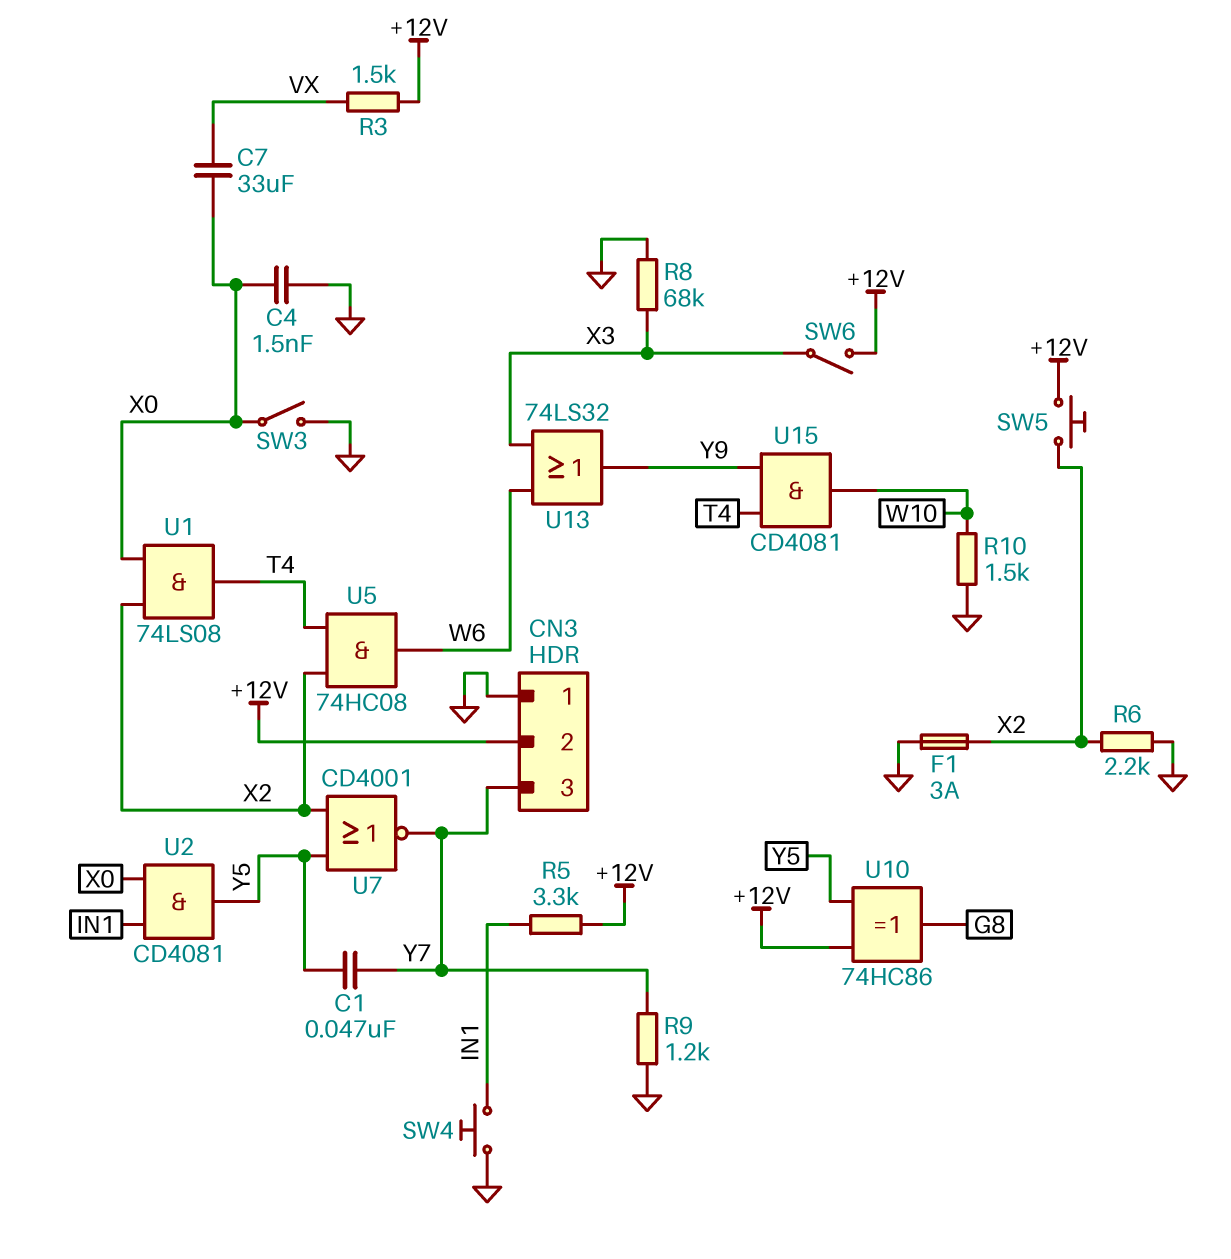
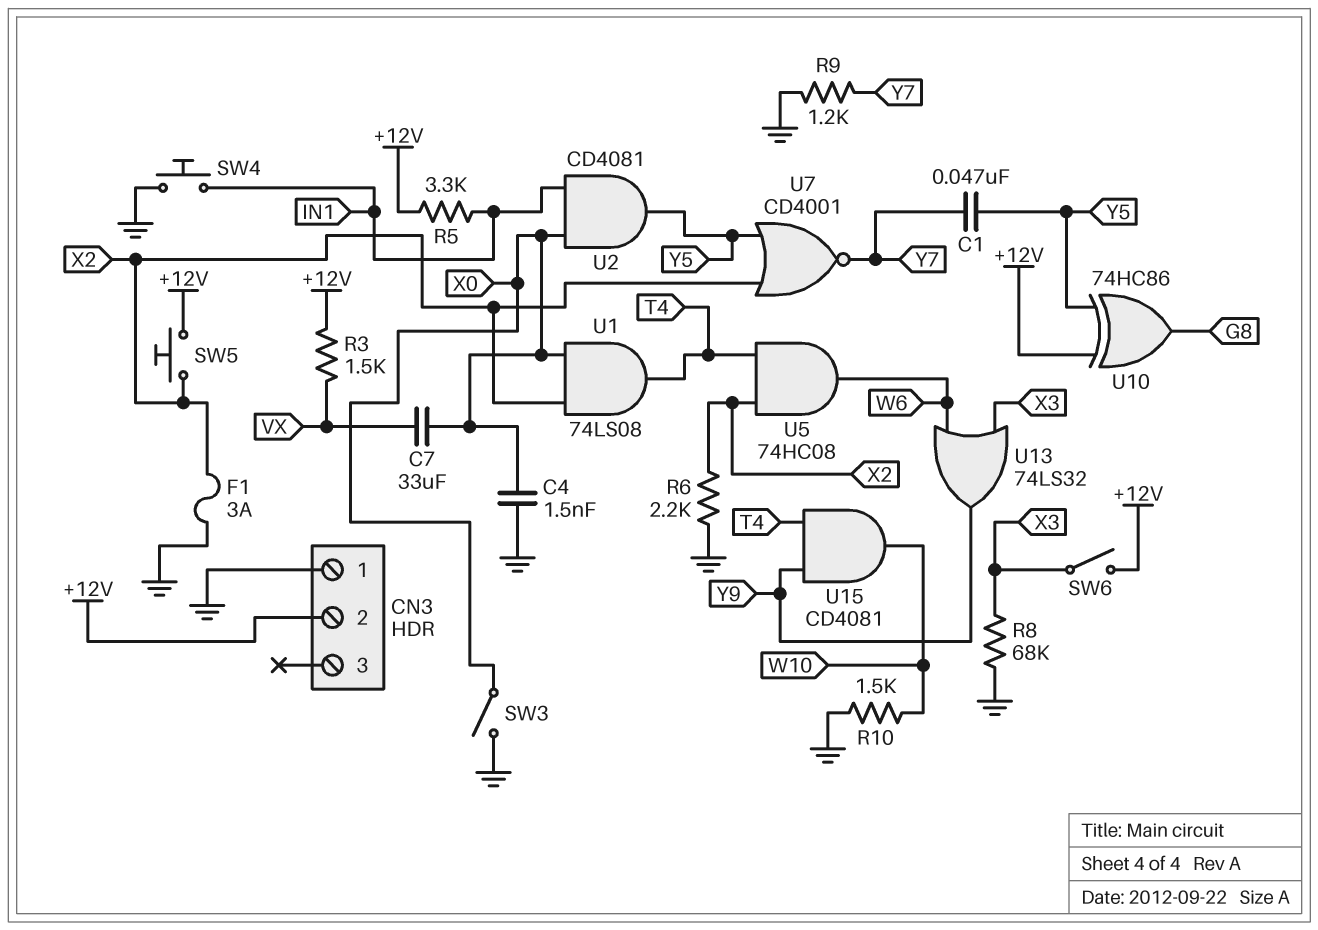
CN3 pin 3: Y7 -> none

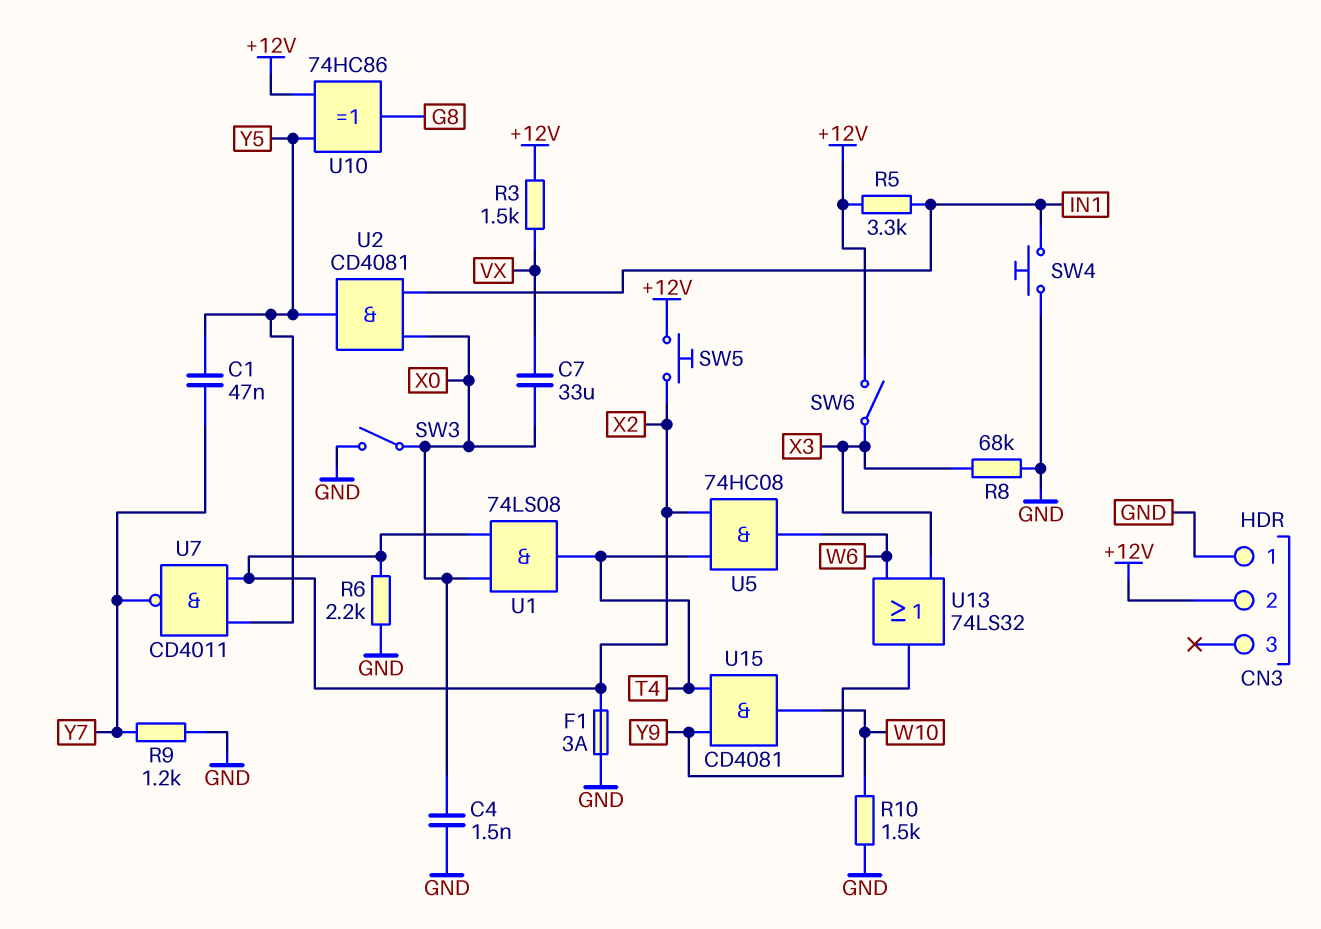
U7: NOR CD4001 (in X2, in Y5, out Y7) -> NAND CD4011 (in X2, in Y5, out Y7)

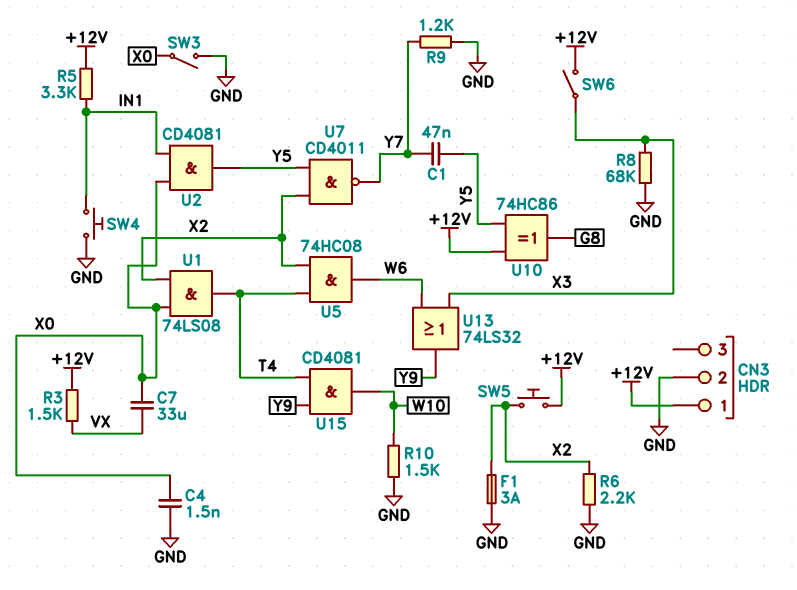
CN3 pin 1: GND -> +12V
CN3 pin 2: +12V -> GND

